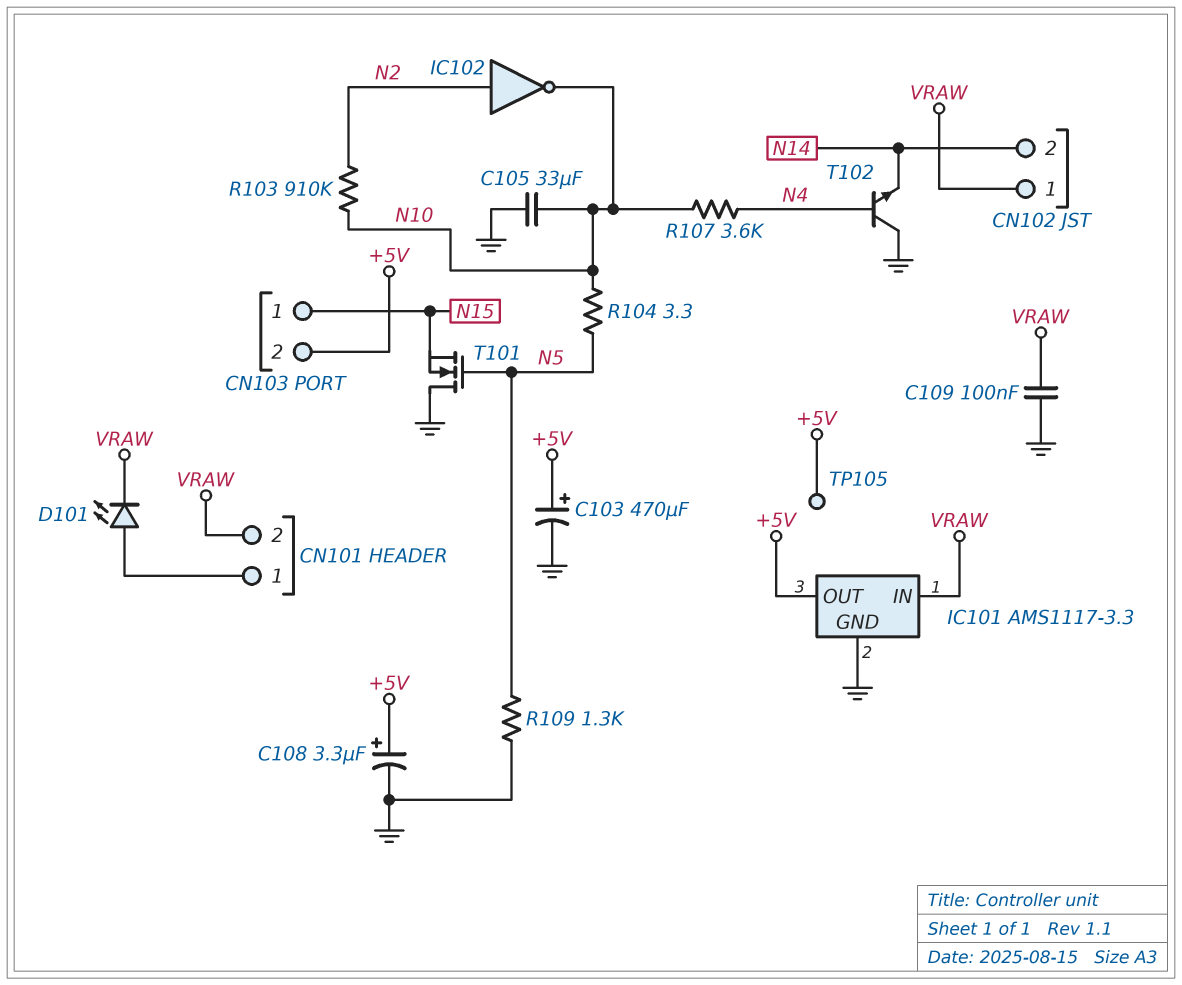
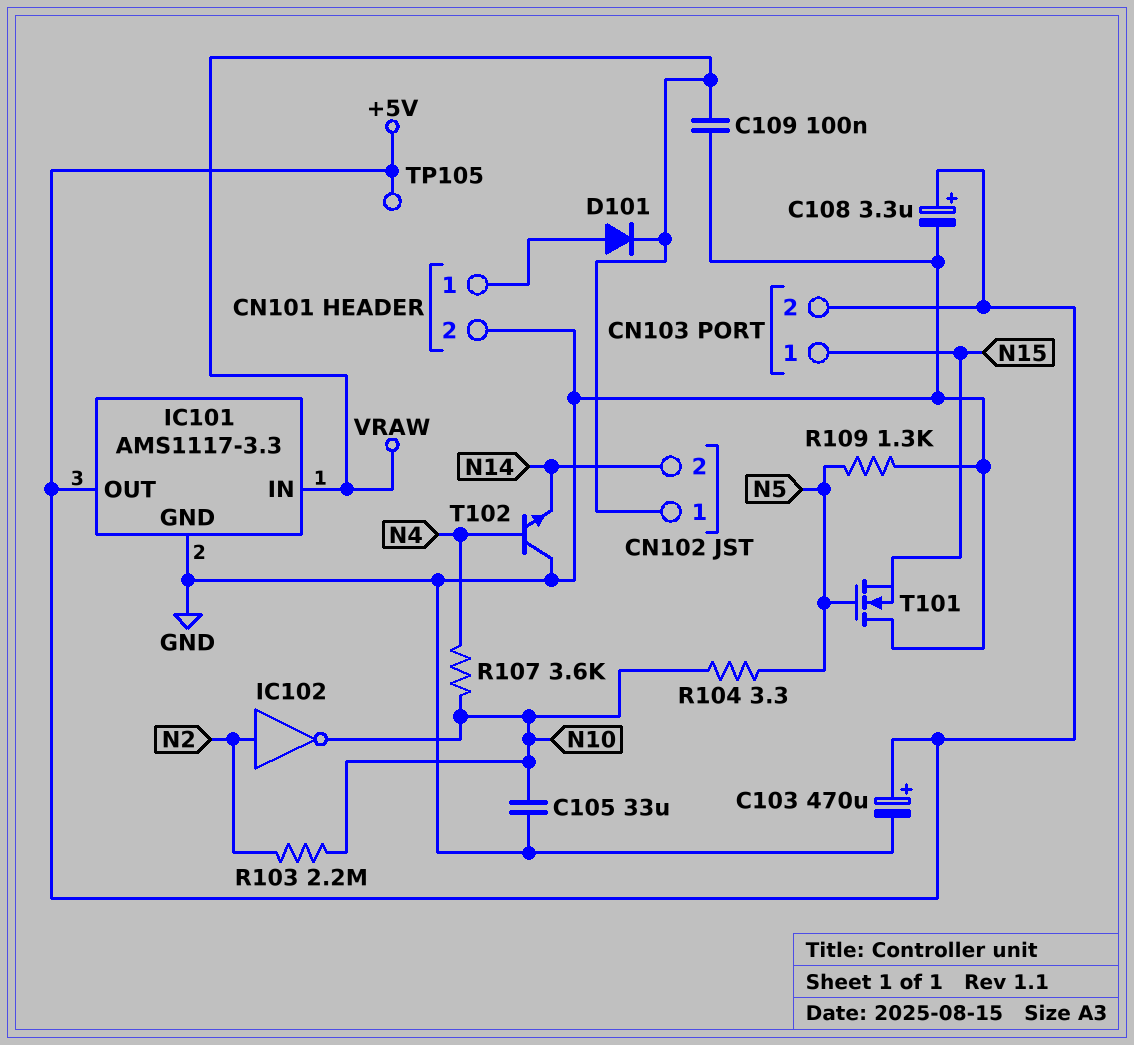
CN101 pin 2: VRAW -> GND
D101: LED (A CN101/1, K VRAW) -> diode (A CN101/1, K VRAW)
R103: 910k (N2, N10) -> 2.2M (N2, N10)

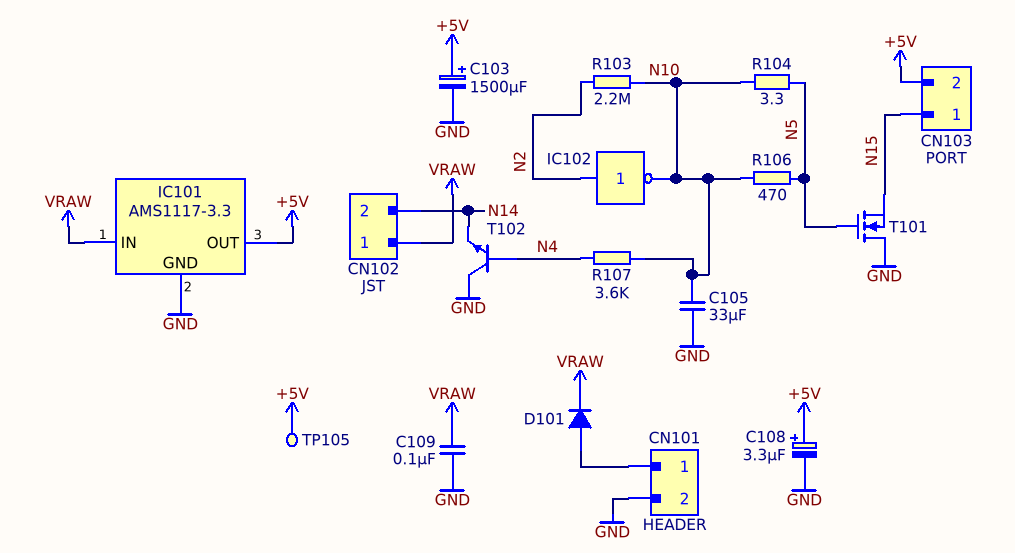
C103: 470uF (plus +5V, minus GND) -> 1500uF (plus +5V, minus GND)
R106: none -> 470 (N5, N10)
R109: 1.3k (GND, N5) -> none

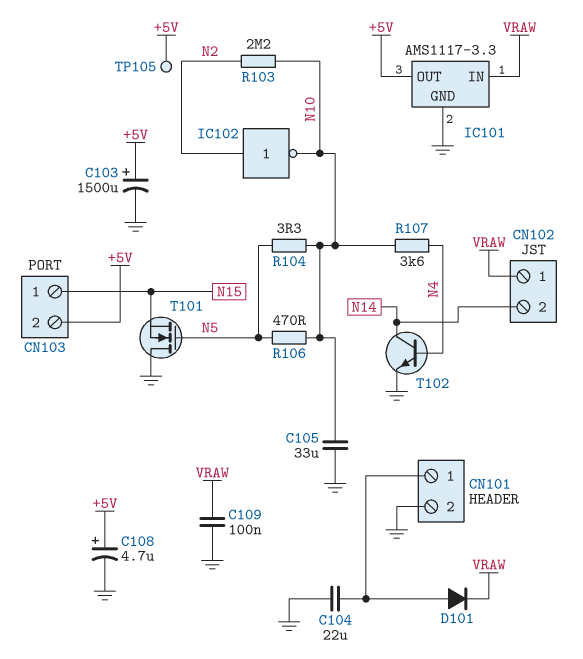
C104: none -> 22uF (CN101/1, GND)
C108: 3.3uF (plus +5V, minus GND) -> 4.7uF (plus +5V, minus GND)
T102: NPN (B N4, C GND, E N14) -> NPN (B N4, C N14, E GND)

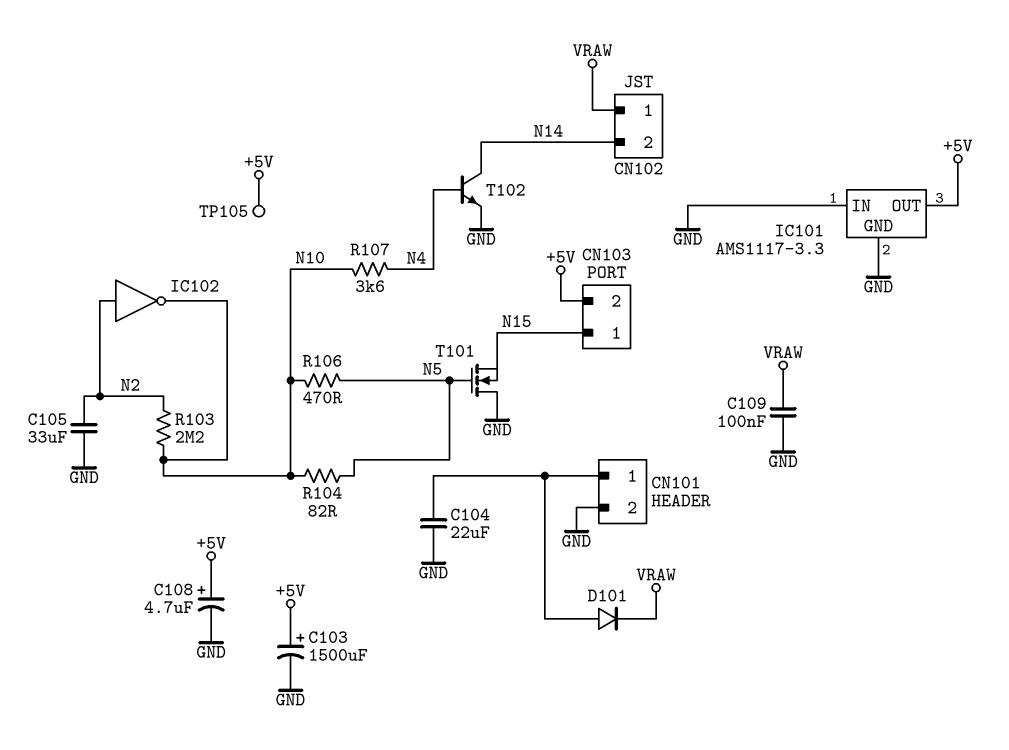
C105: 33uF (GND, N10) -> 33uF (GND, N2)
IC101 pin IN: VRAW -> GND
R104: 3.3 (N5, N10) -> 82 (N5, N10)

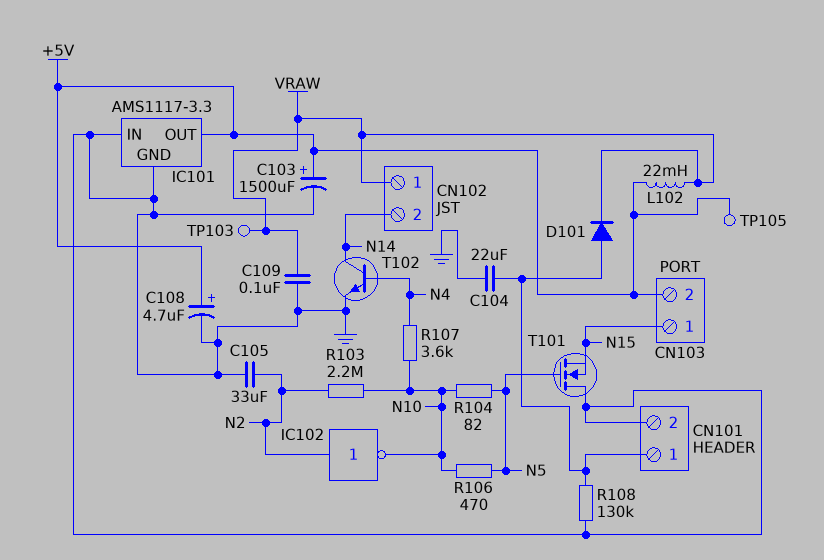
L102: none -> 22mH (+5V, VRAW)
R108: none -> 130k (CN101/1, GND)
TP103: none -> test point (VRAW)

